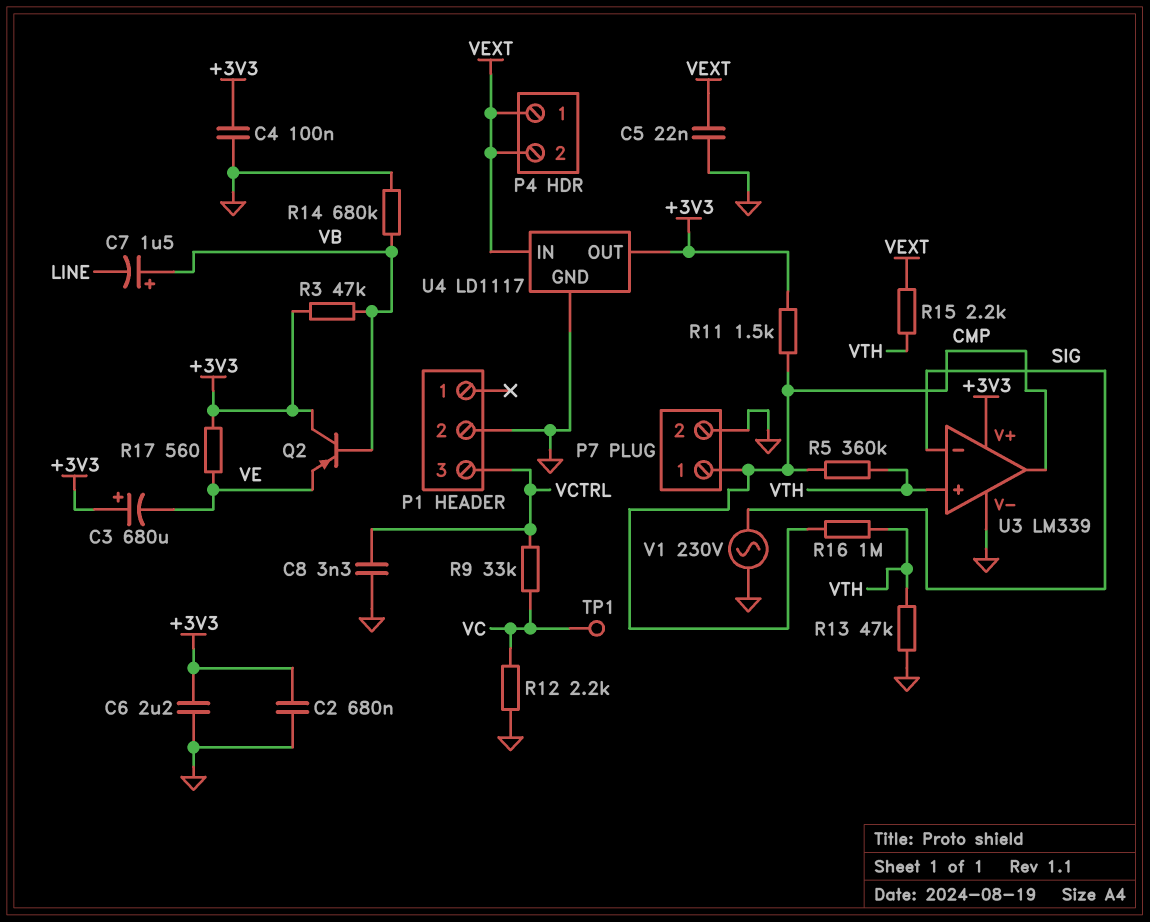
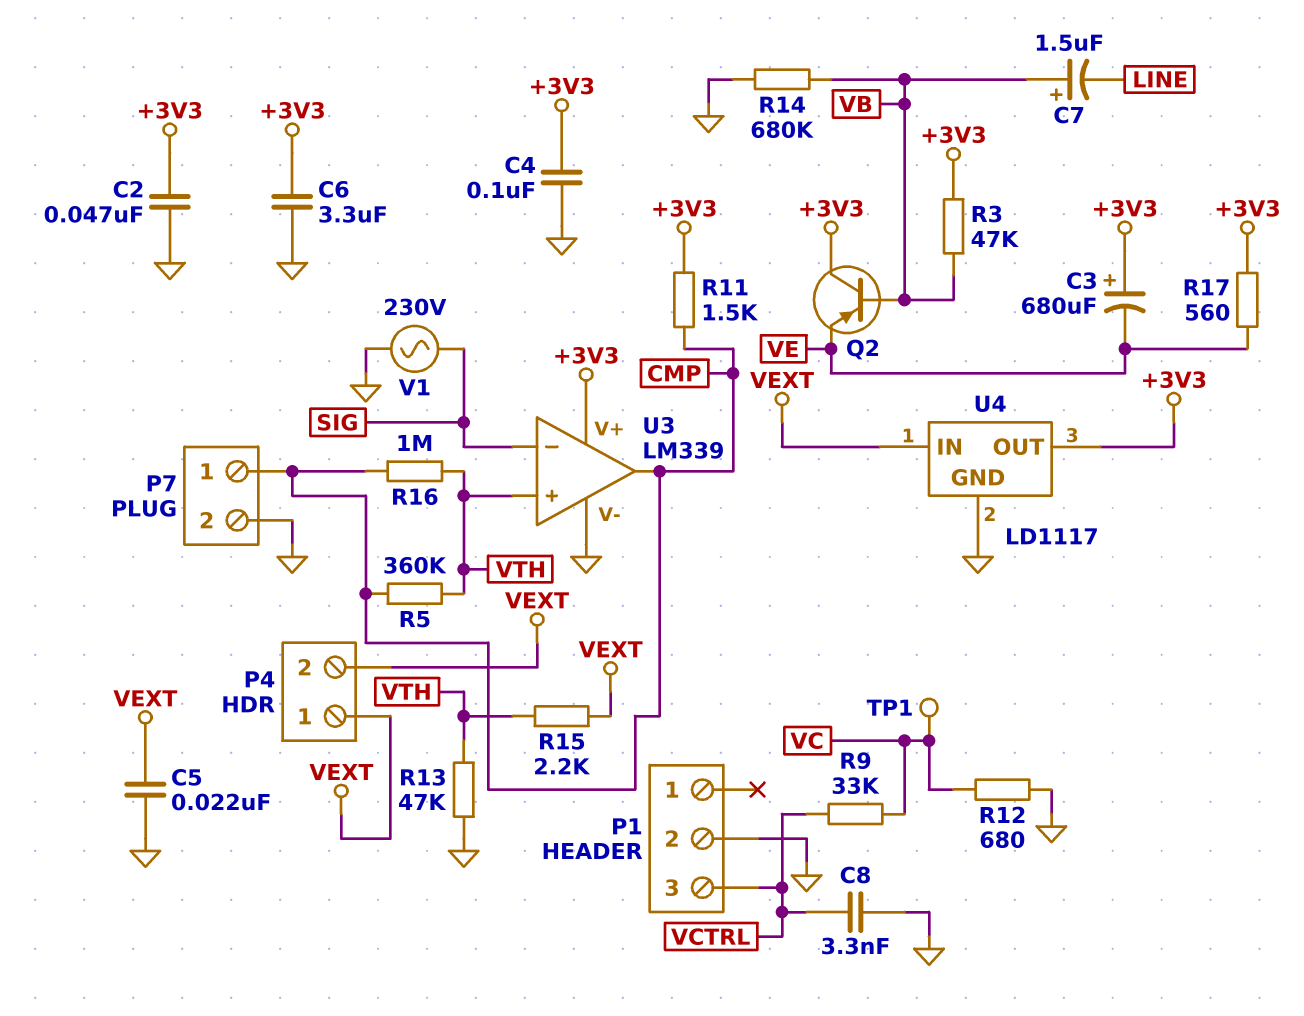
C2: 680nF (+3V3, GND) -> 47nF (+3V3, GND)
C6: 2.2uF (+3V3, GND) -> 3.3uF (+3V3, GND)
R12: 2.2k (GND, VC) -> 680 (GND, VC)

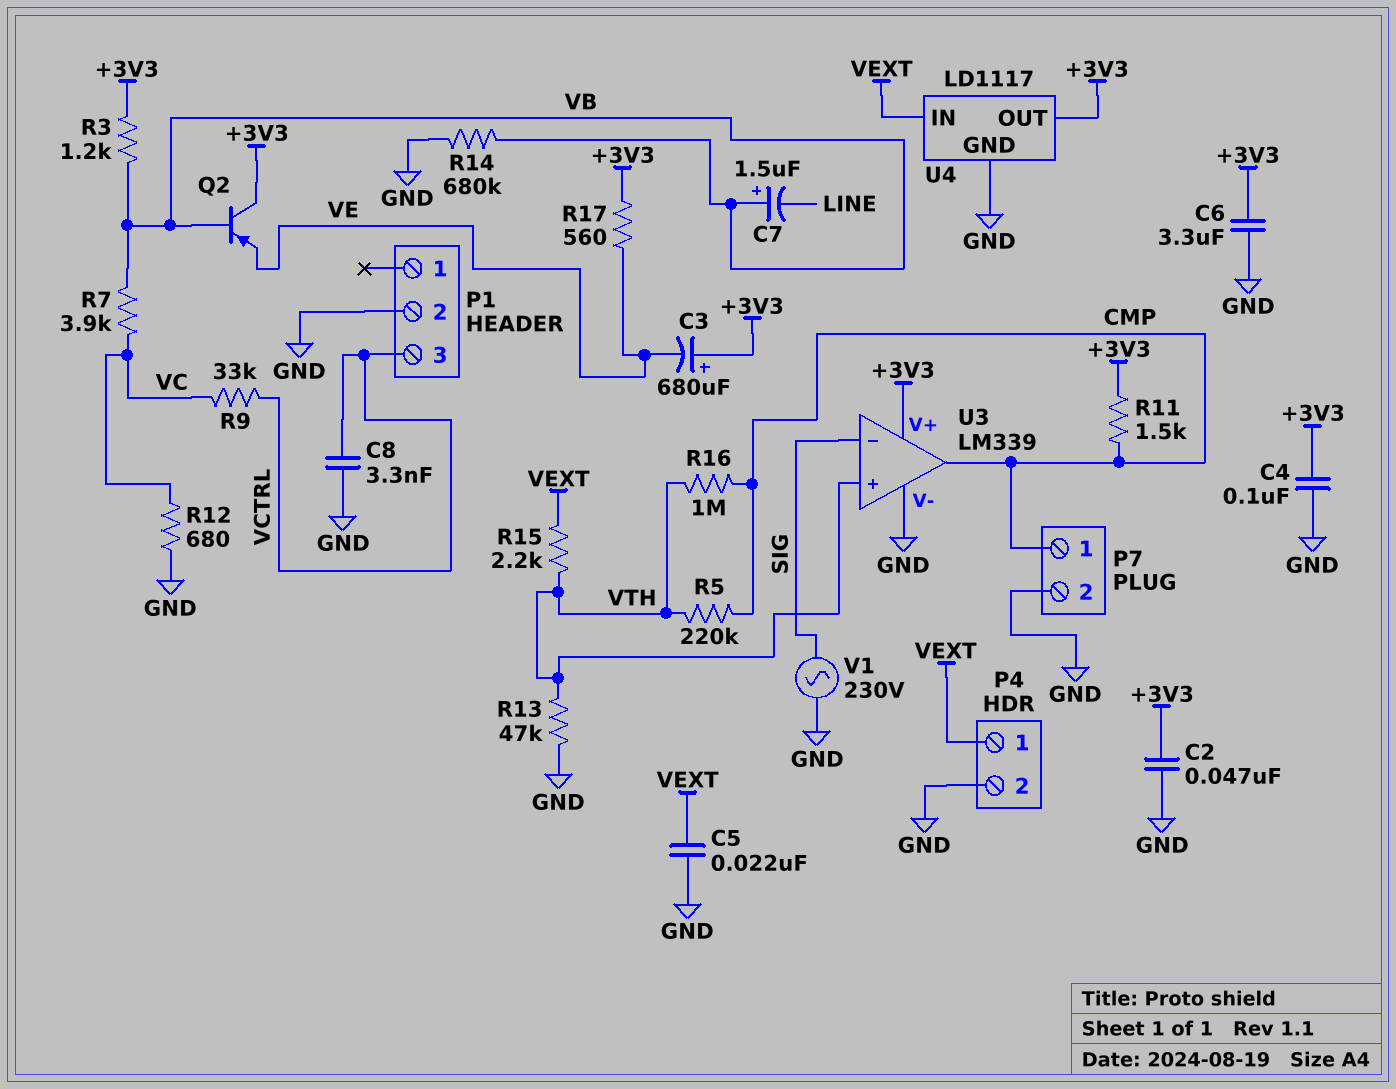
P4 pin 2: VEXT -> GND
R3: 47k (+3V3, VB) -> 1.2k (+3V3, VB)
R5: 360k (CMP, VTH) -> 220k (CMP, VTH)
R7: none -> 3.9k (VB, VC)
TP1: test point (VC) -> none

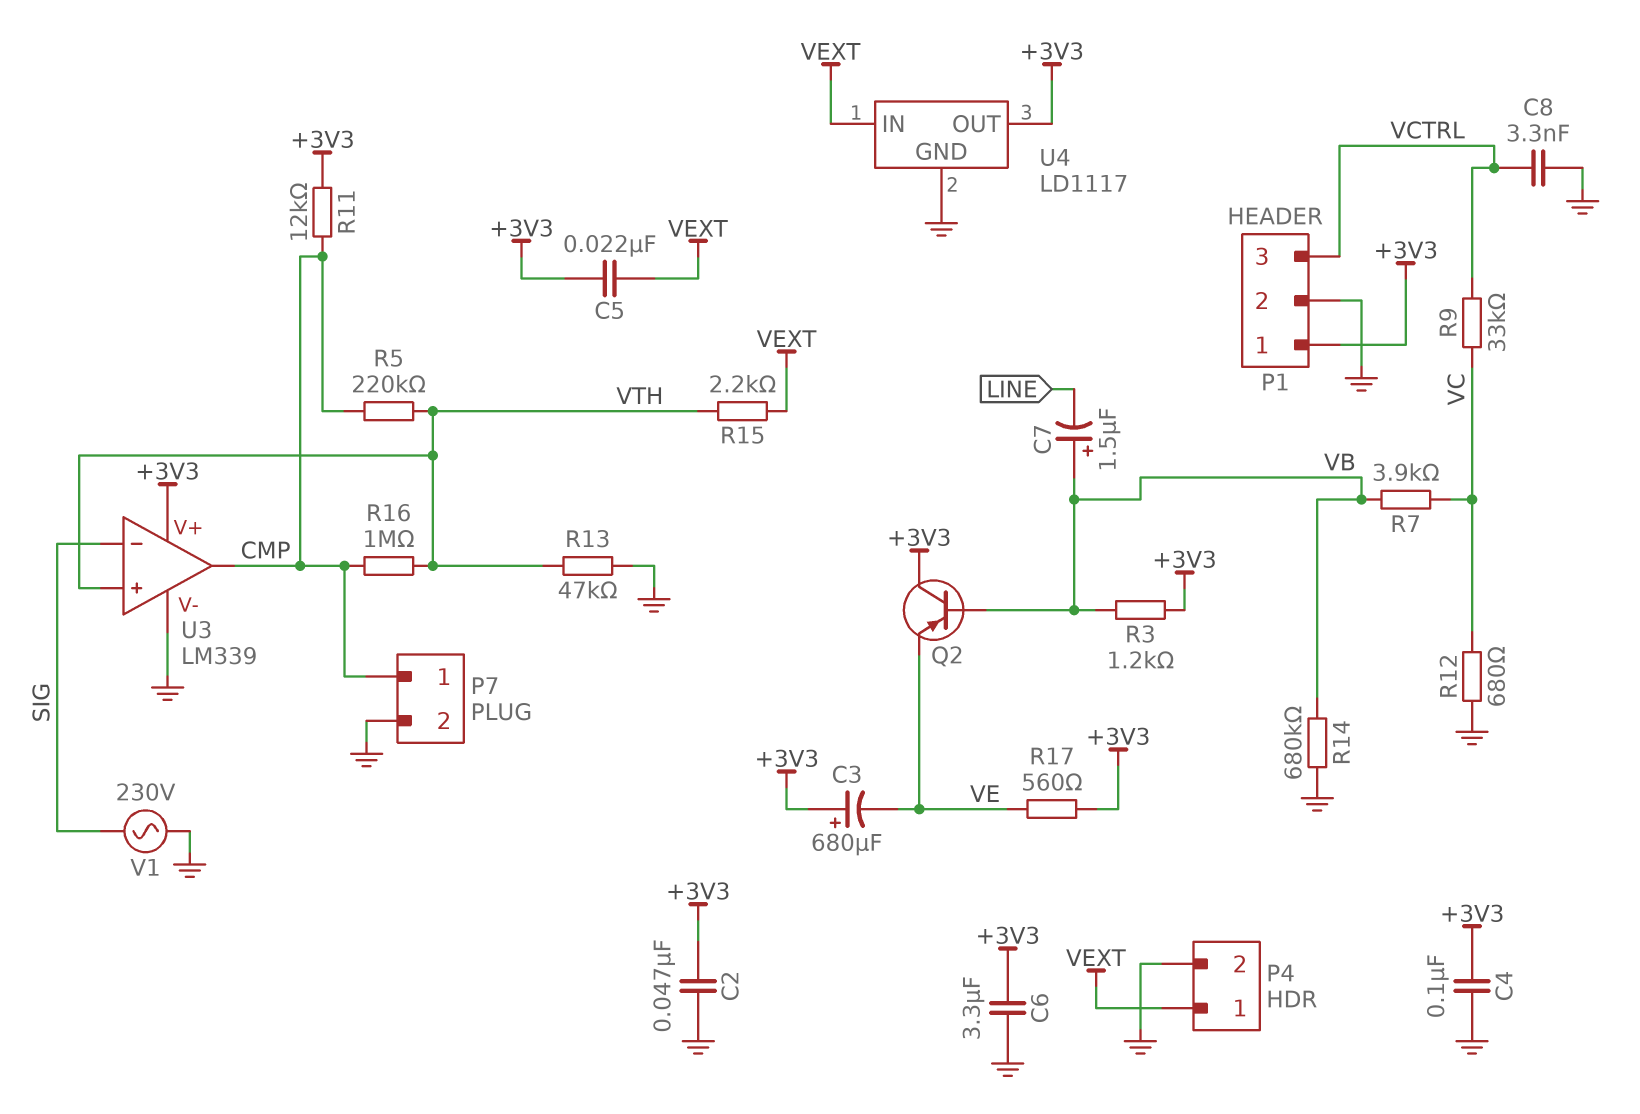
C5: 22nF (GND, VEXT) -> 22nF (+3V3, VEXT)
P1 pin 1: none -> +3V3
R11: 1.5k (+3V3, CMP) -> 12k (+3V3, CMP)

